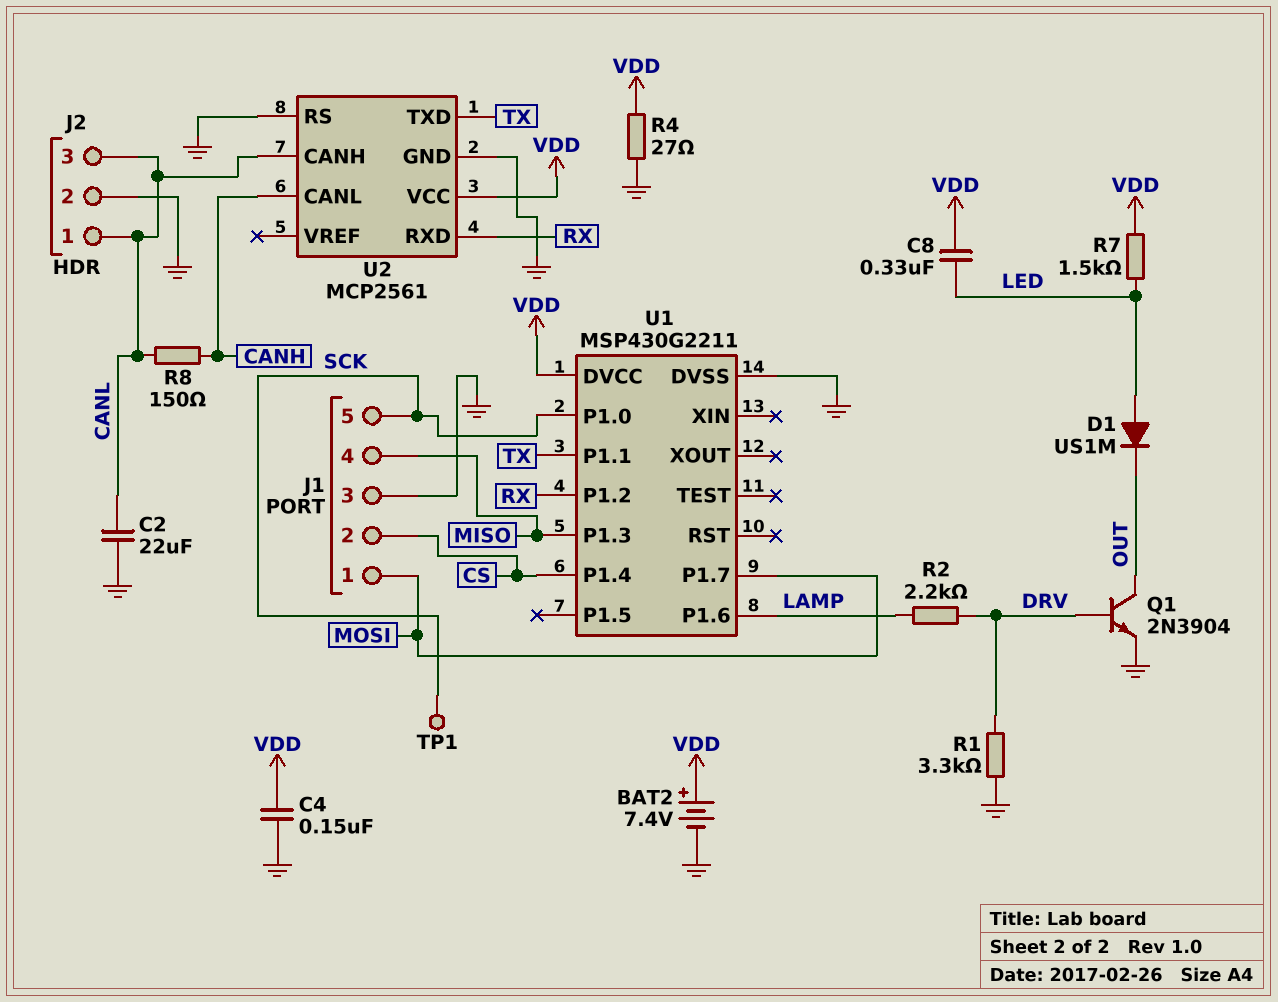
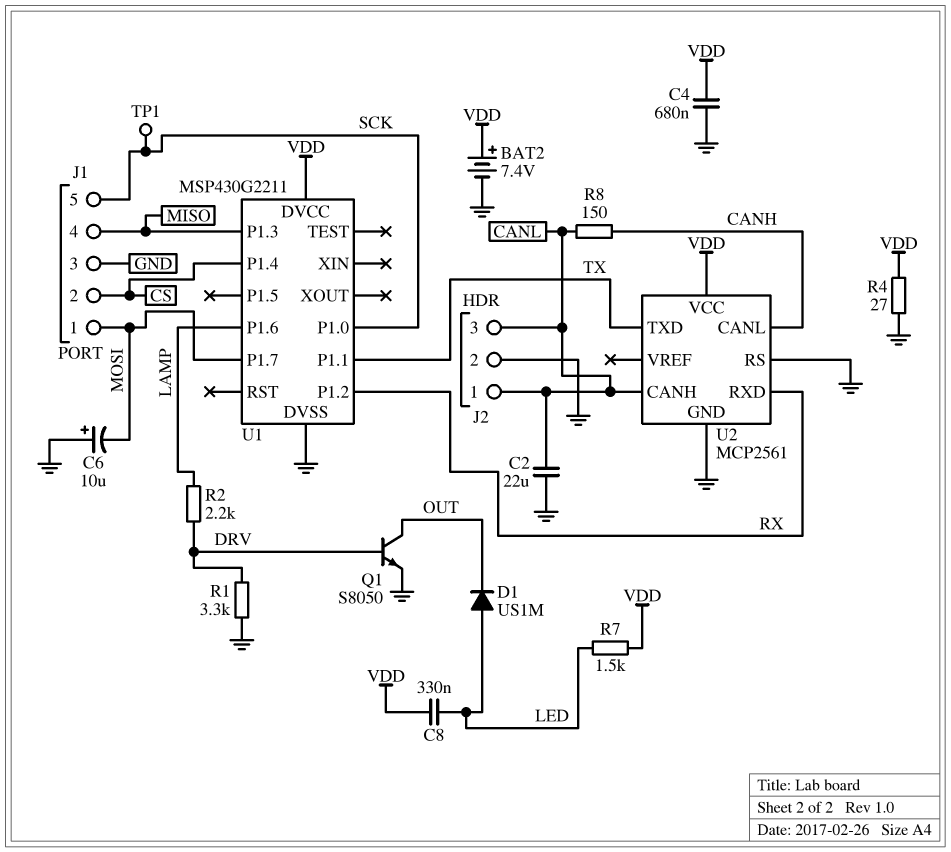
C4: 150nF (GND, VDD) -> 680nF (GND, VDD)
C6: none -> 10uF (plus GND, minus MOSI)
Q1: NPN 2N3904 (B DRV, C OUT, E GND) -> NPN S8050 (B DRV, C OUT, E GND)

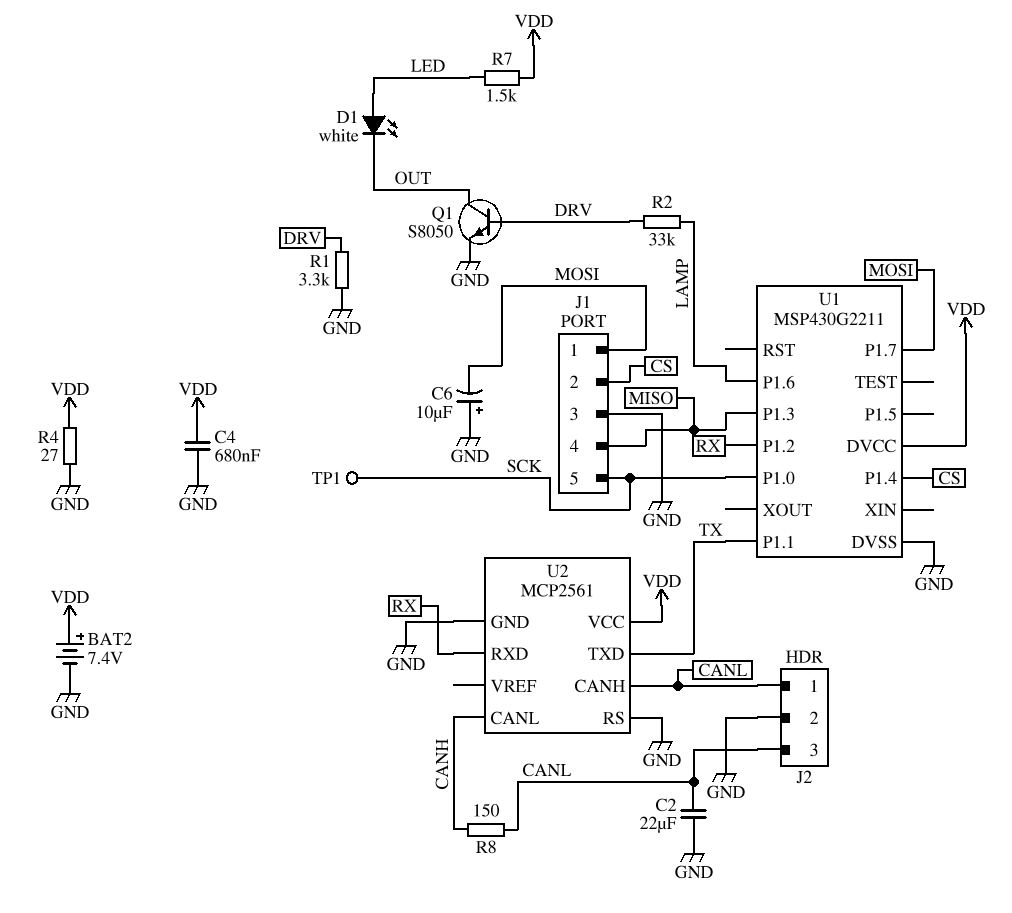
C8: 330nF (LED, VDD) -> none
D1: diode US1M (A LED, K OUT) -> LED white (A LED, K OUT)
R2: 2.2k (DRV, LAMP) -> 33k (DRV, LAMP)

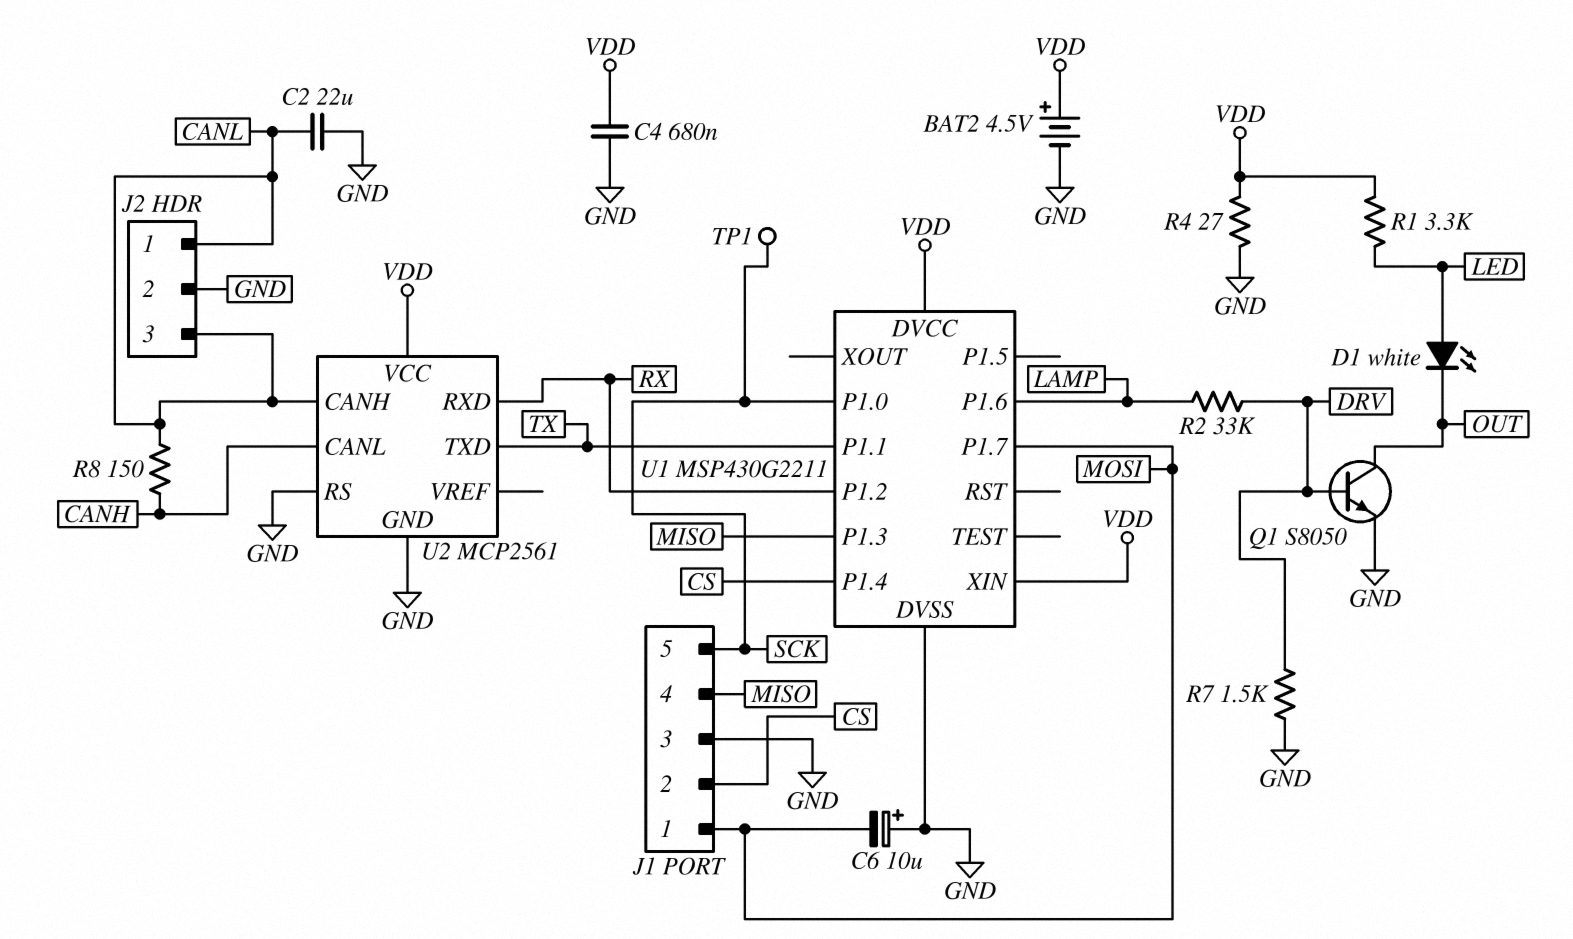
BAT2: 7.4V (plus VDD, minus GND) -> 4.5V (plus VDD, minus GND)
R1: 3.3k (DRV, GND) -> 3.3k (LED, VDD)
R7: 1.5k (LED, VDD) -> 1.5k (DRV, GND)
U1 pin XIN: none -> VDD

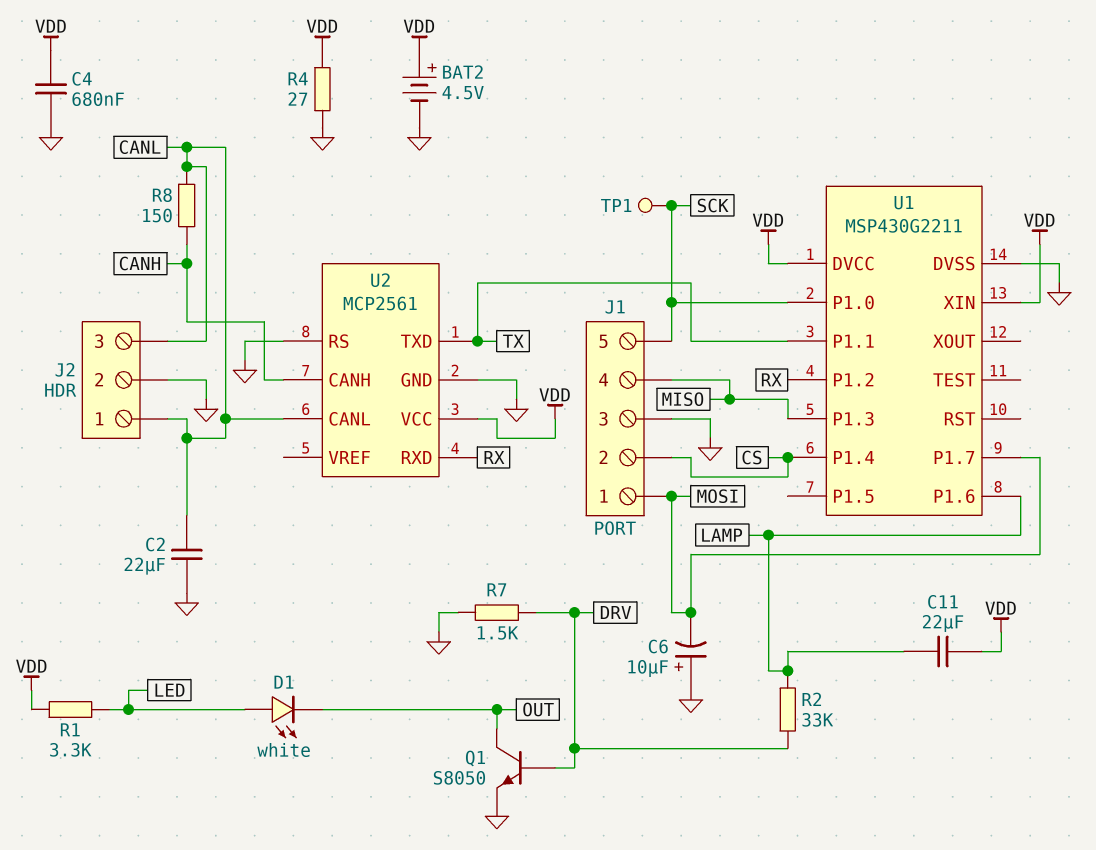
C11: none -> 22uF (LAMP, VDD)
U2 pin CANH: CANL -> CANH
U2 pin CANL: CANH -> CANL

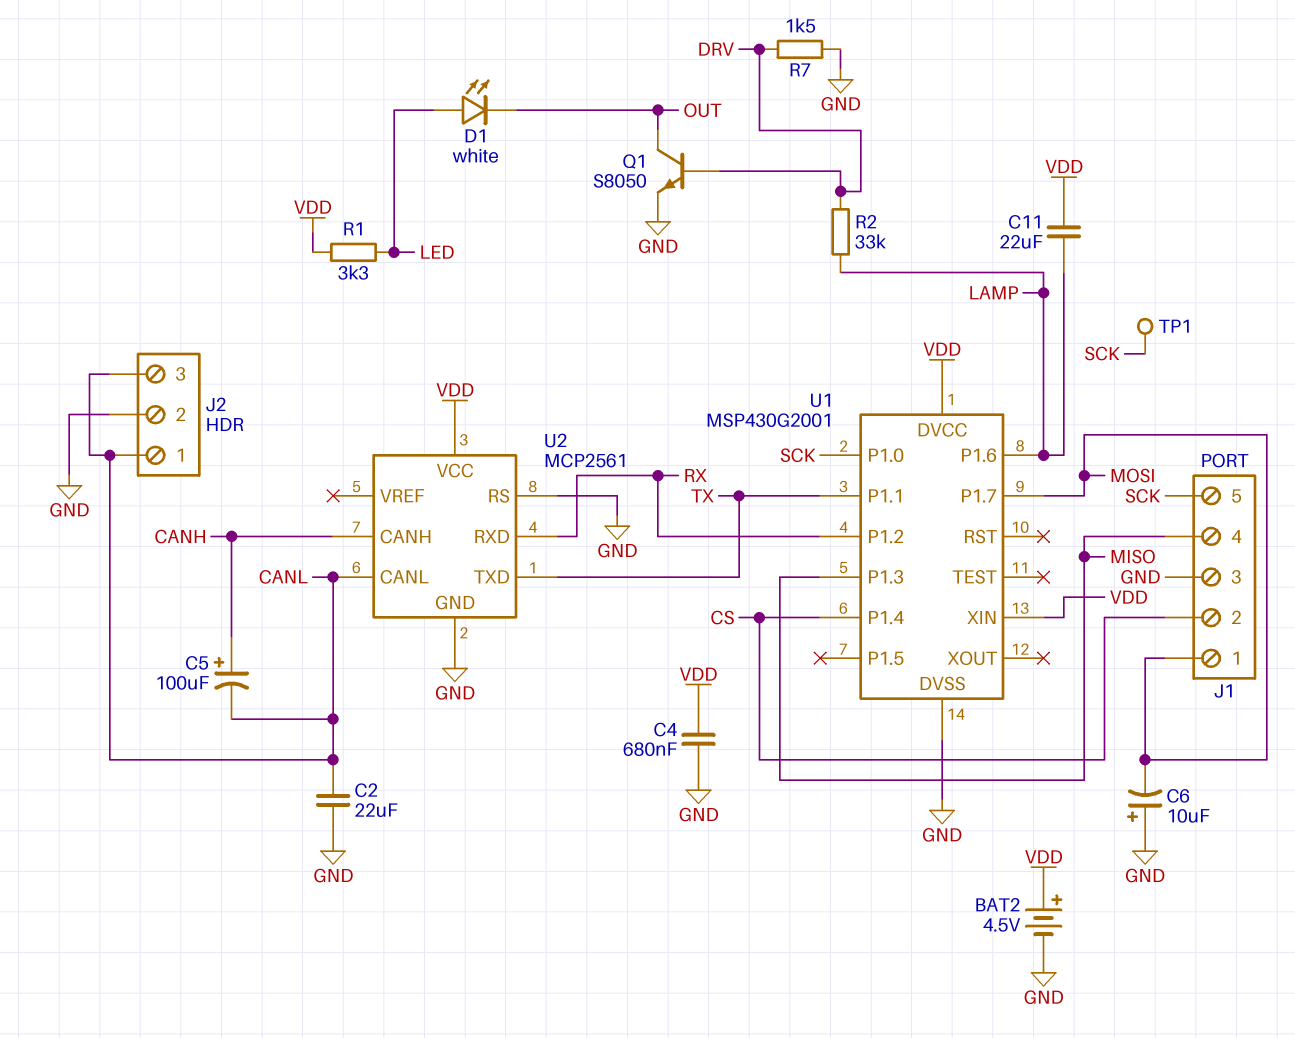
C5: none -> 100uF (plus CANH, minus CANL)
R4: 27 (GND, VDD) -> none
R8: 150 (CANH, CANL) -> none
U1: MSP430G2211 -> MSP430G2001

